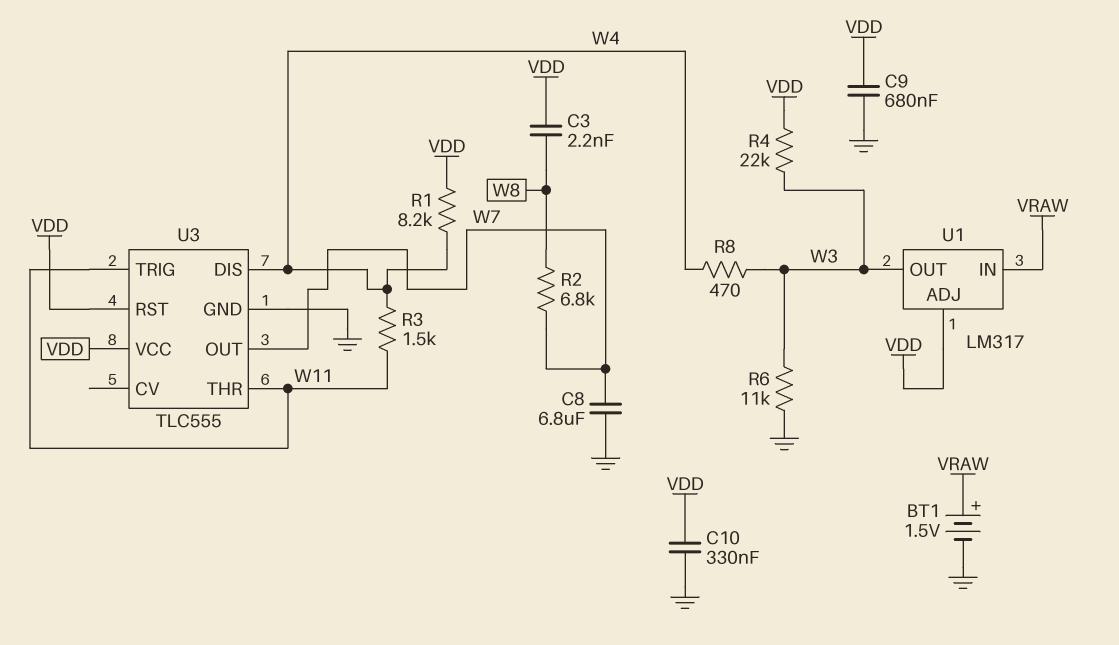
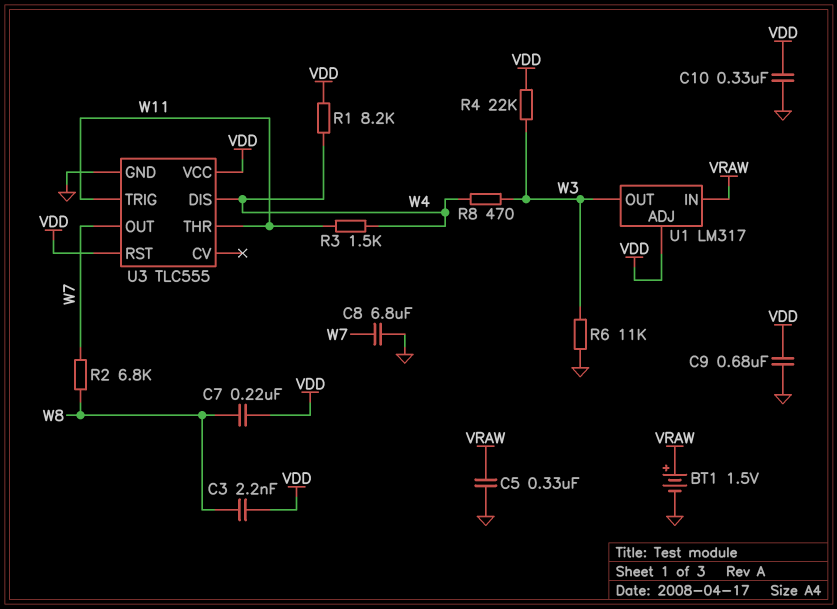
C5: none -> 330nF (GND, VRAW)
C7: none -> 220nF (VDD, W8)

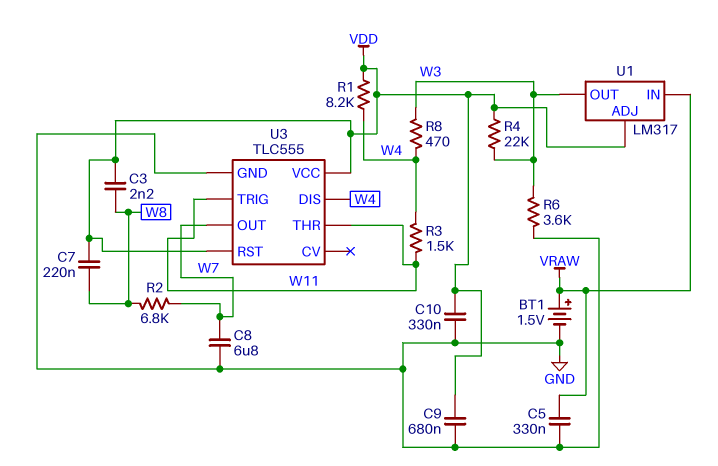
R6: 11k (GND, W3) -> 3.6k (GND, W3)

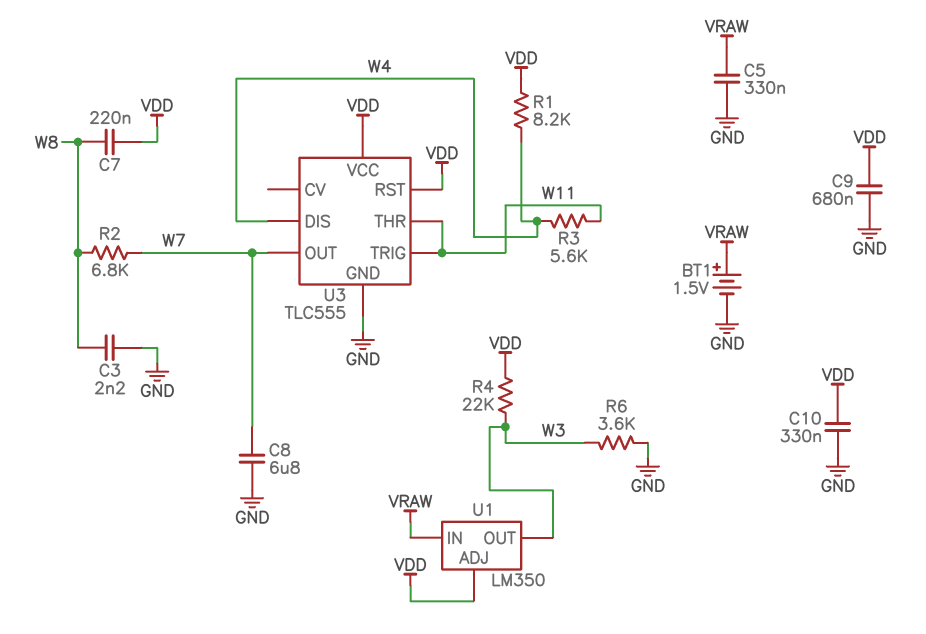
C3: 2.2nF (VDD, W8) -> 2.2nF (GND, W8)
R3: 1.5k (W4, W11) -> 5.6k (W4, W11)
R8: 470 (W3, W4) -> none
U1: LM317 -> LM350

